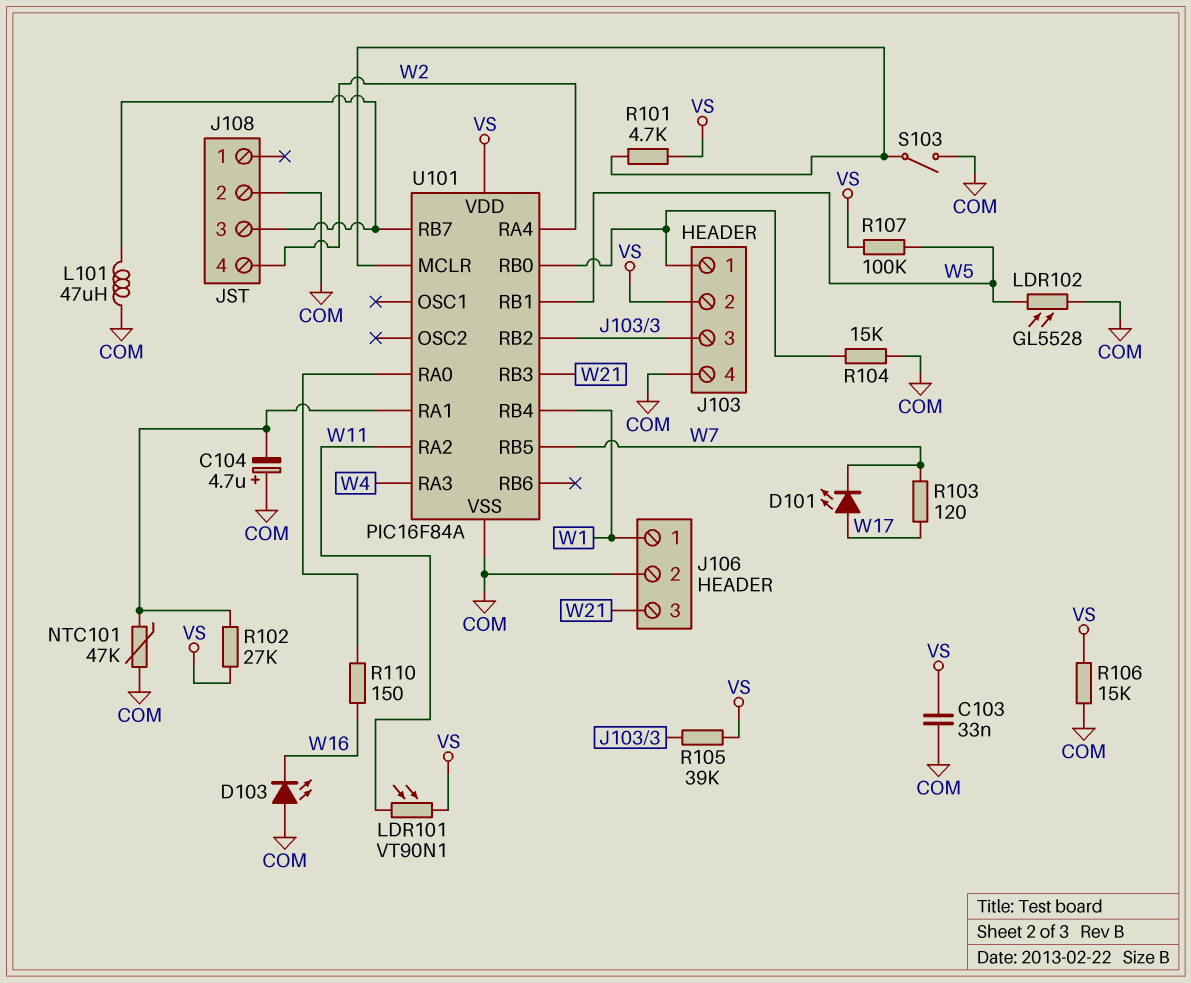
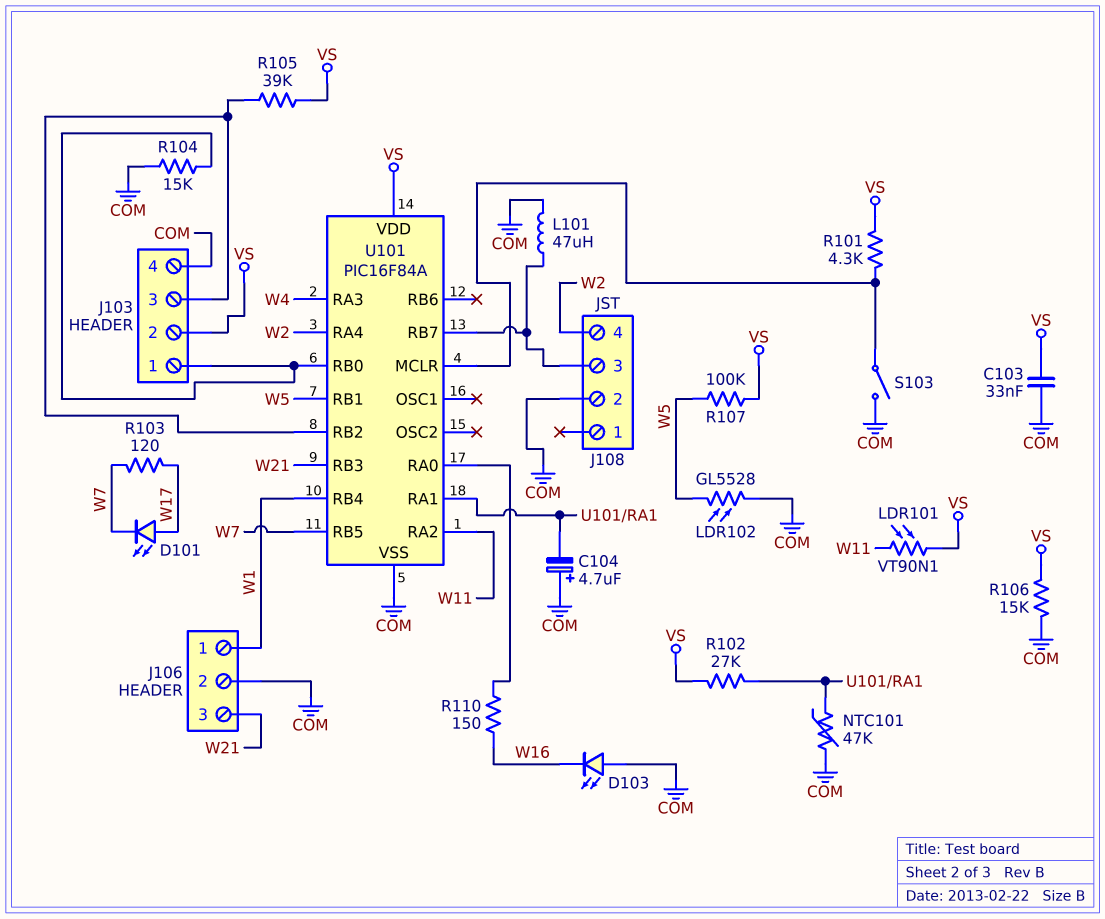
R101: 4.7k (U101/MCLR, VS) -> 4.3k (U101/MCLR, VS)

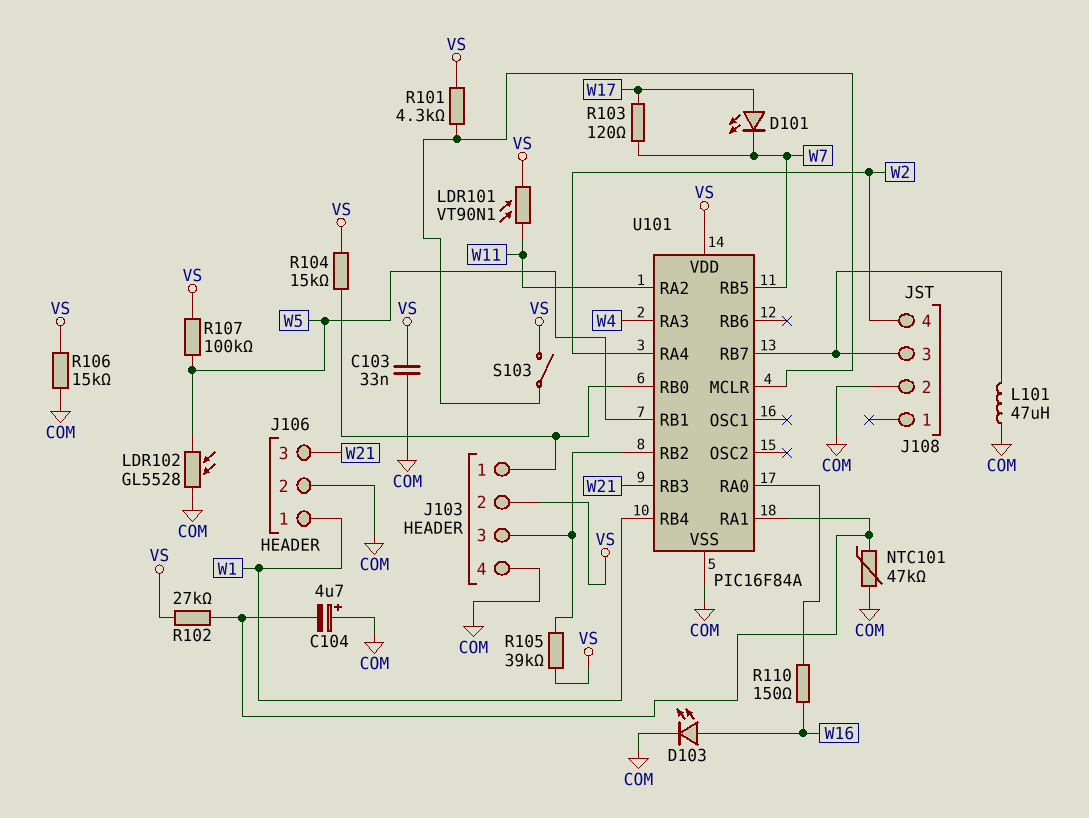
D103: LED (A COM, K W16) -> LED (A W16, K COM)
R104: 15k (COM, J103/1) -> 15k (J103/1, VS)
S103: switch (COM, U101/MCLR) -> switch (U101/MCLR, VS)

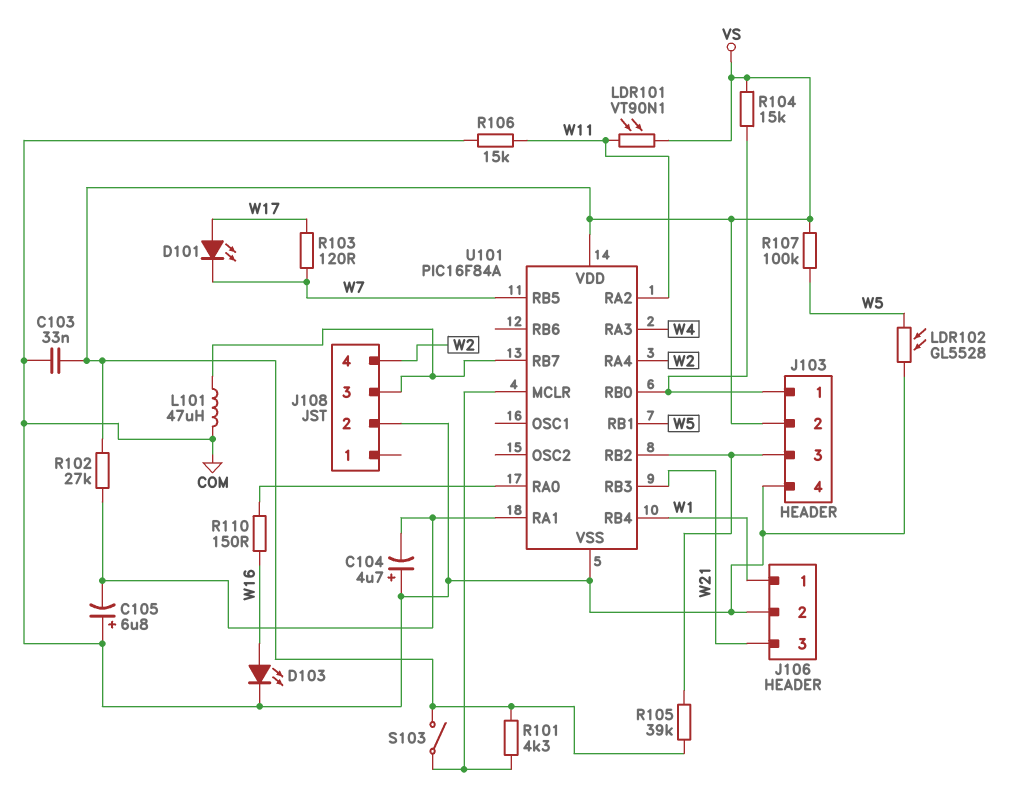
C105: none -> 6.8uF (plus COM, minus U101/RA1)
NTC101: 47k (COM, U101/RA1) -> none
R106: 15k (COM, VS) -> 15k (COM, W11)

